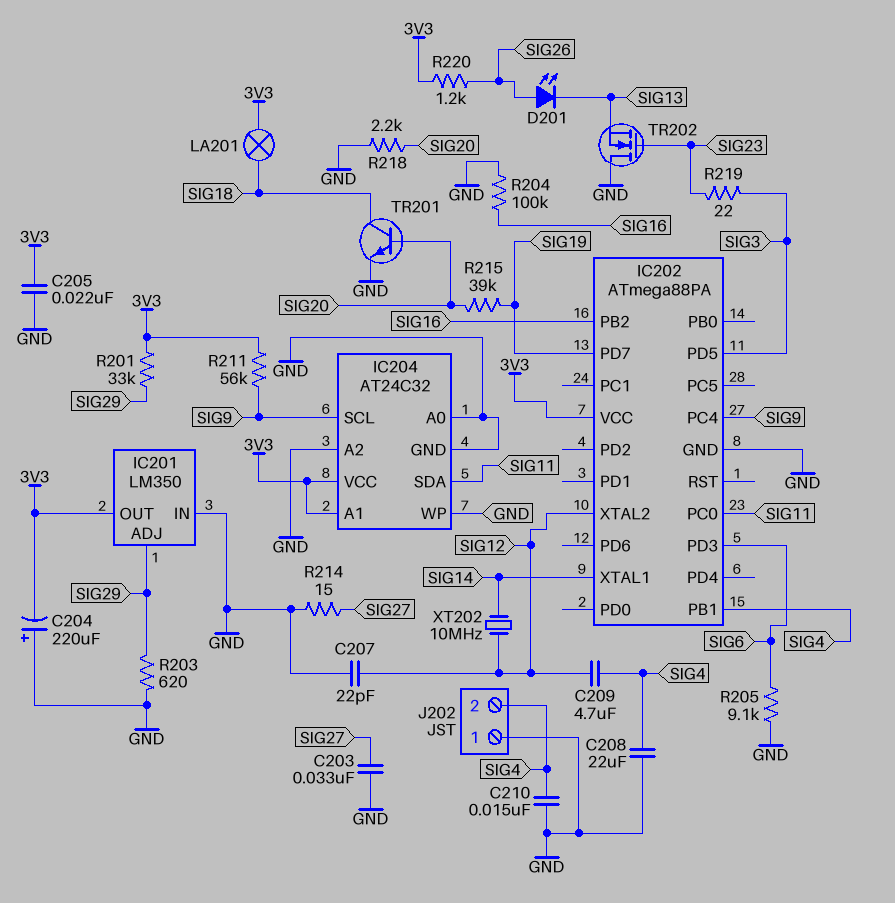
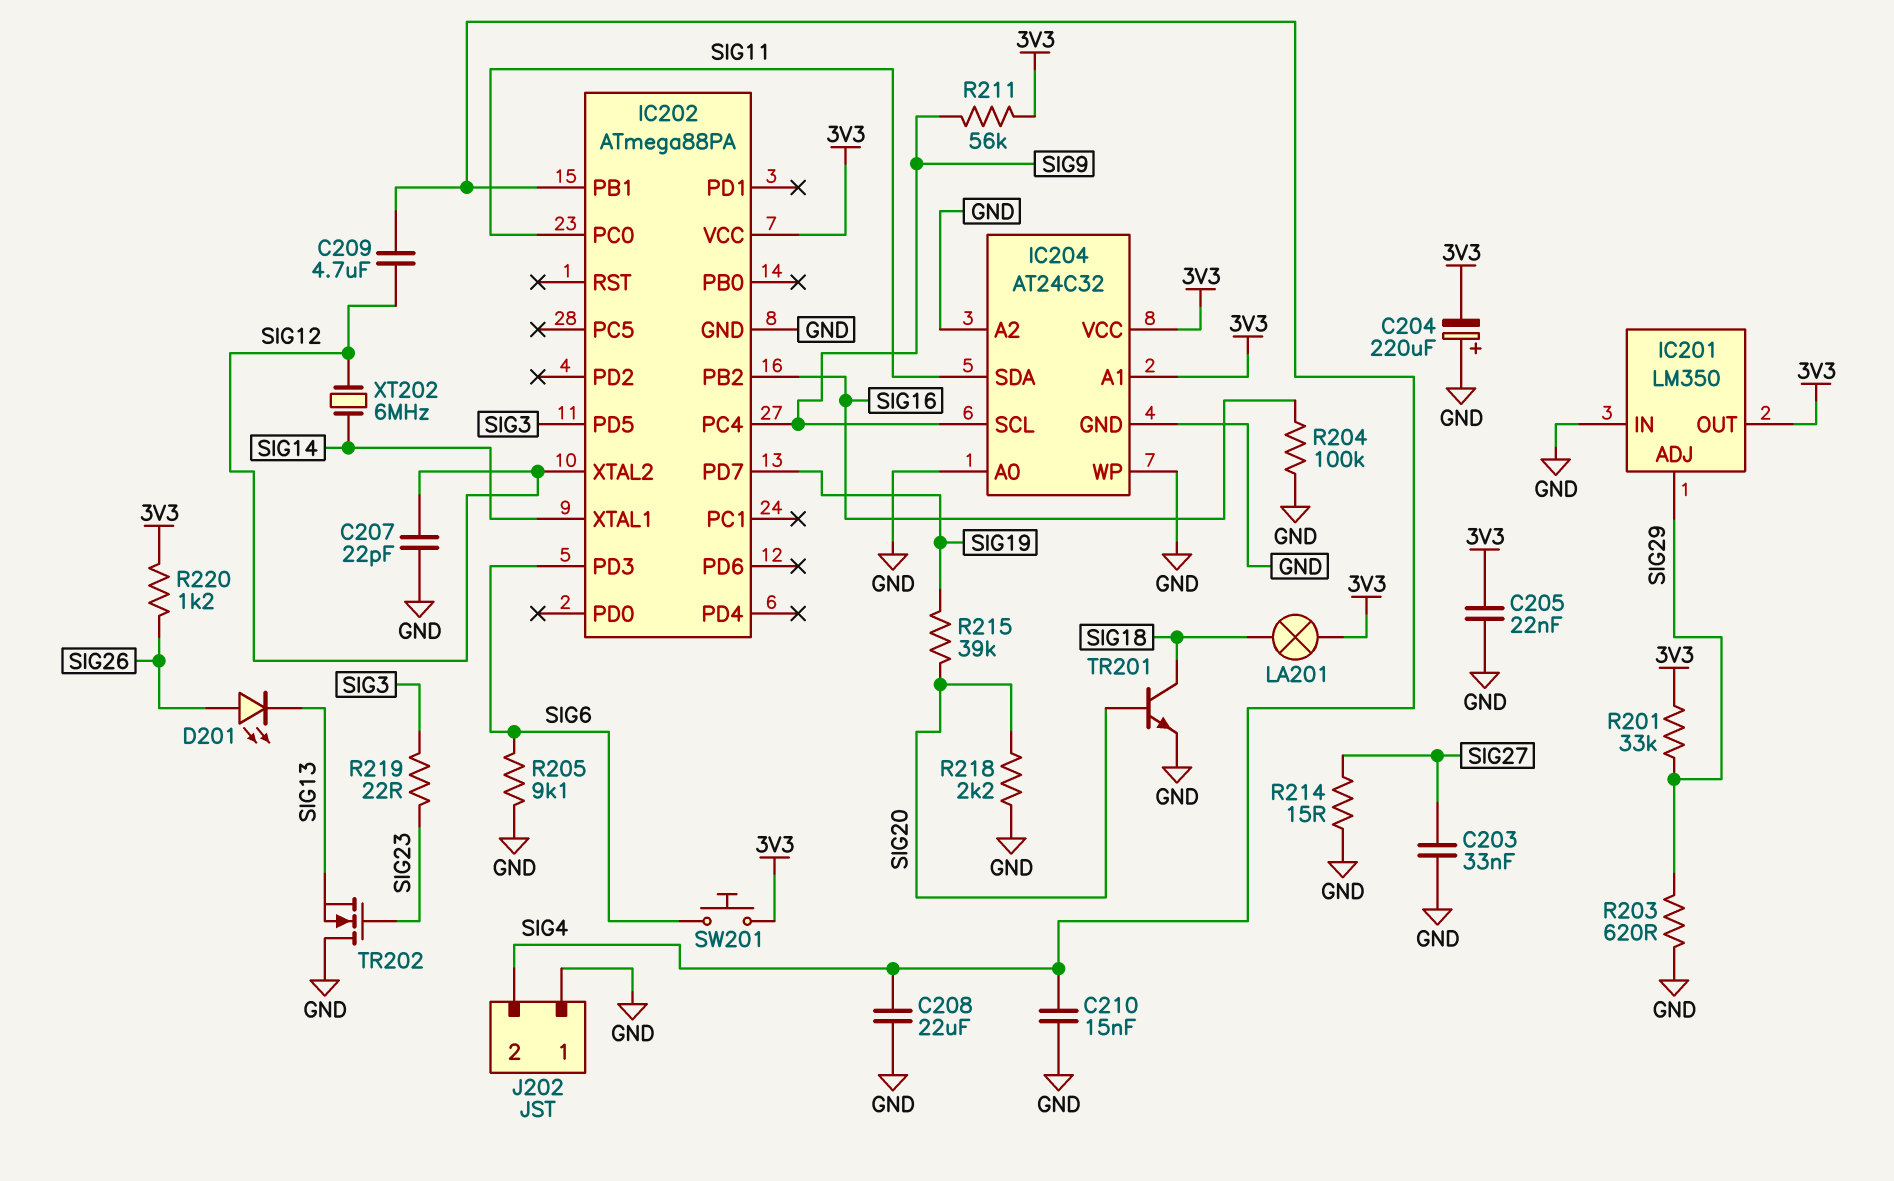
SW201: none -> button (3V3, SIG6)
XT202: 10MHz (SIG12, SIG14) -> 6MHz (SIG12, SIG14)

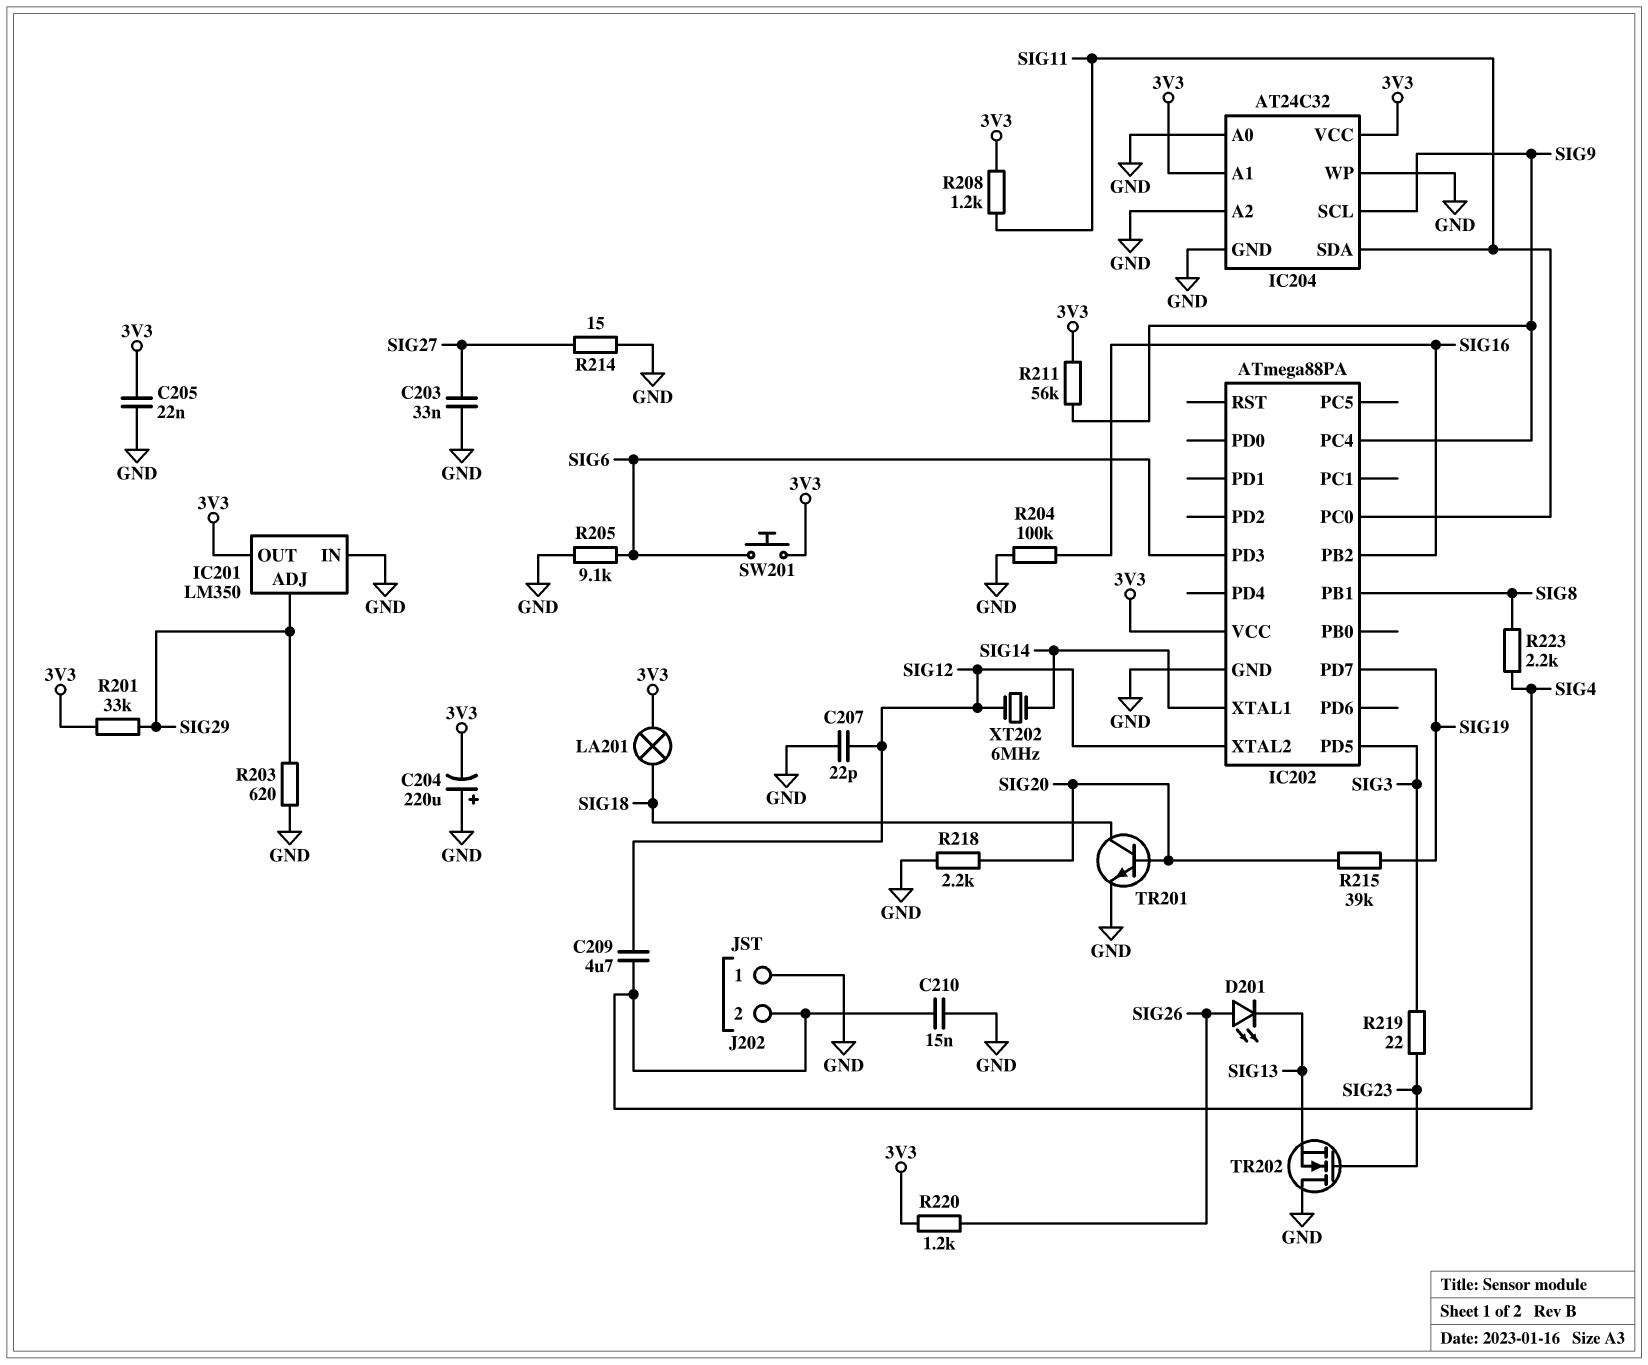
C208: 22uF (GND, SIG4) -> none
IC202 pin PB1: SIG4 -> SIG8
R208: none -> 1.2k (3V3, SIG11)
R223: none -> 2.2k (SIG4, SIG8)

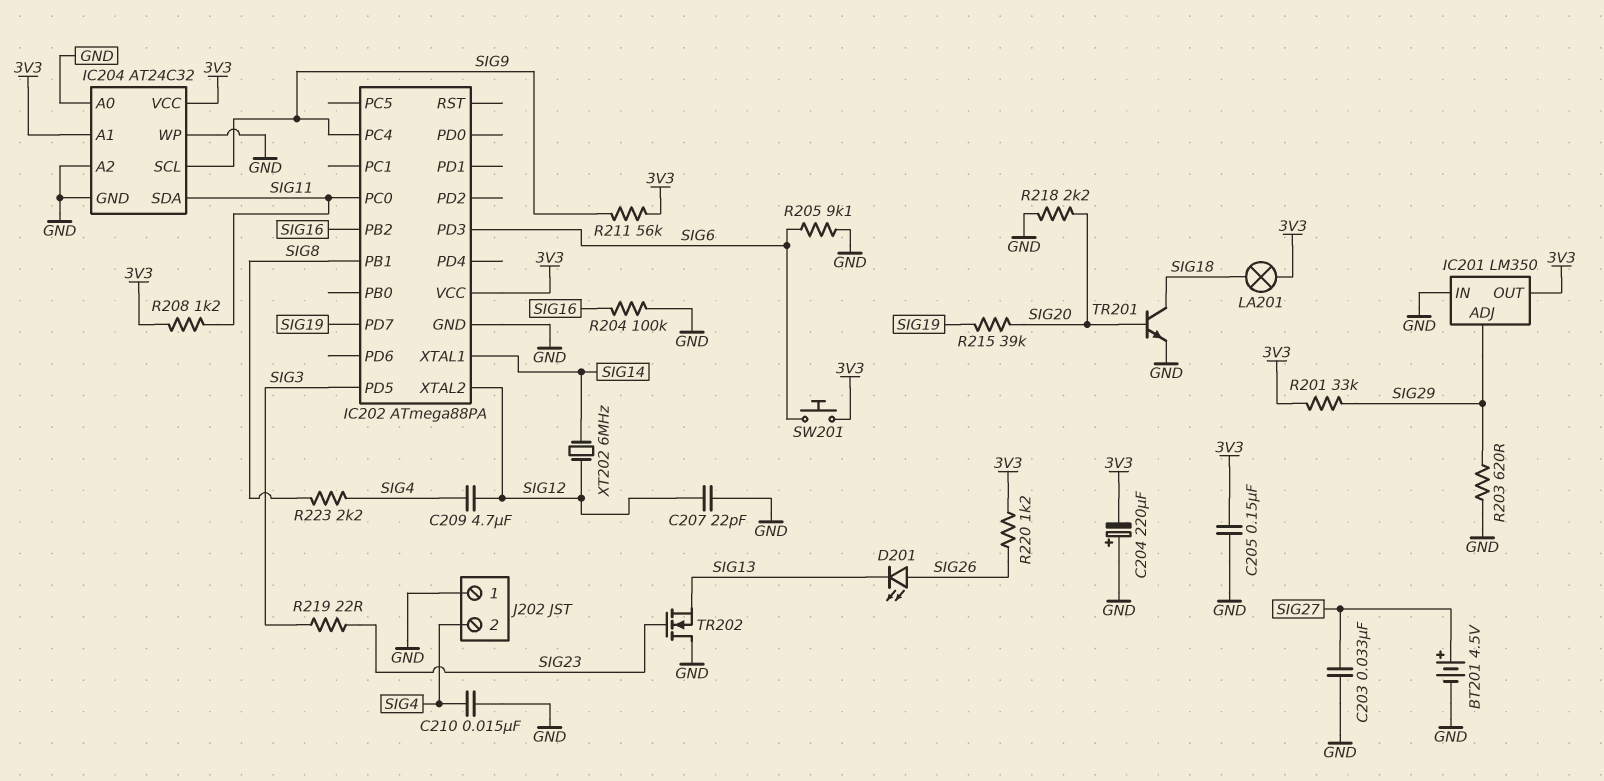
BT201: none -> 4.5V (plus SIG27, minus GND)
C205: 22nF (3V3, GND) -> 150nF (3V3, GND)
R214: 15 (GND, SIG27) -> none

